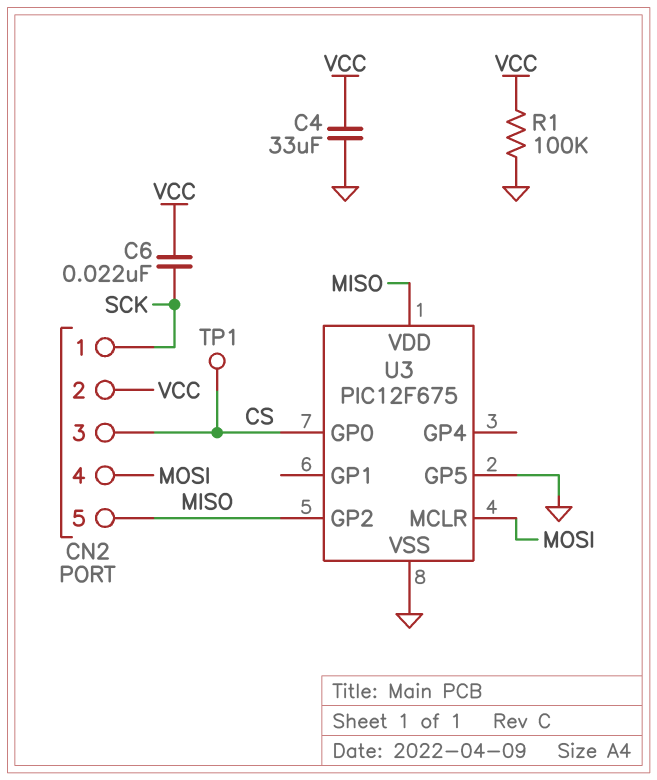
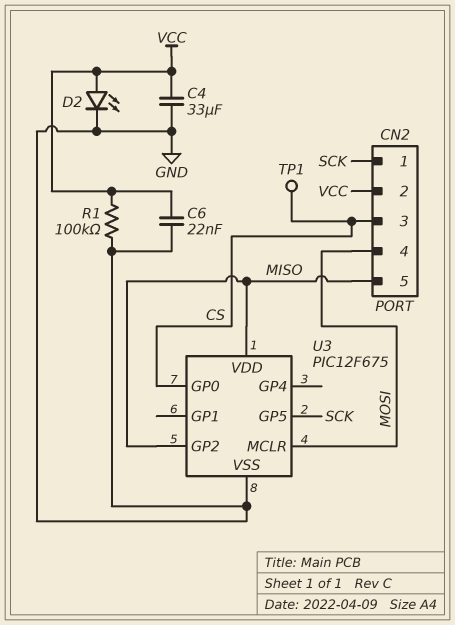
C6: 22nF (SCK, VCC) -> 22nF (GND, VCC)
D2: none -> LED (A VCC, K GND)
U3 pin GP5: GND -> SCK

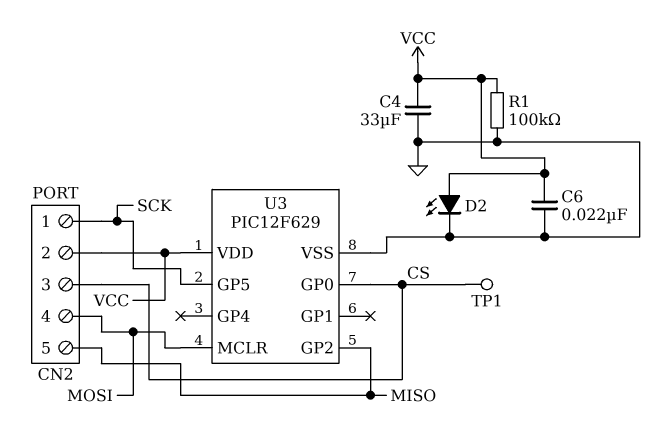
U3: PIC12F675 -> PIC12F629
U3 pin VDD: MISO -> VCC

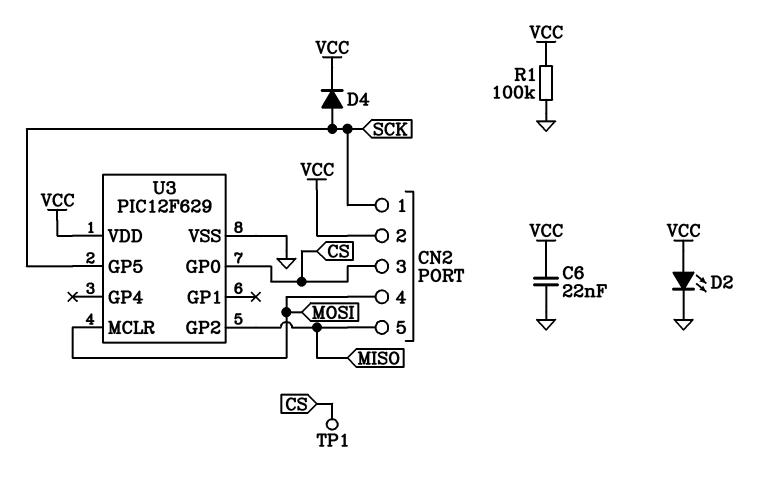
C4: 33uF (GND, VCC) -> none
D4: none -> diode (A SCK, K VCC)

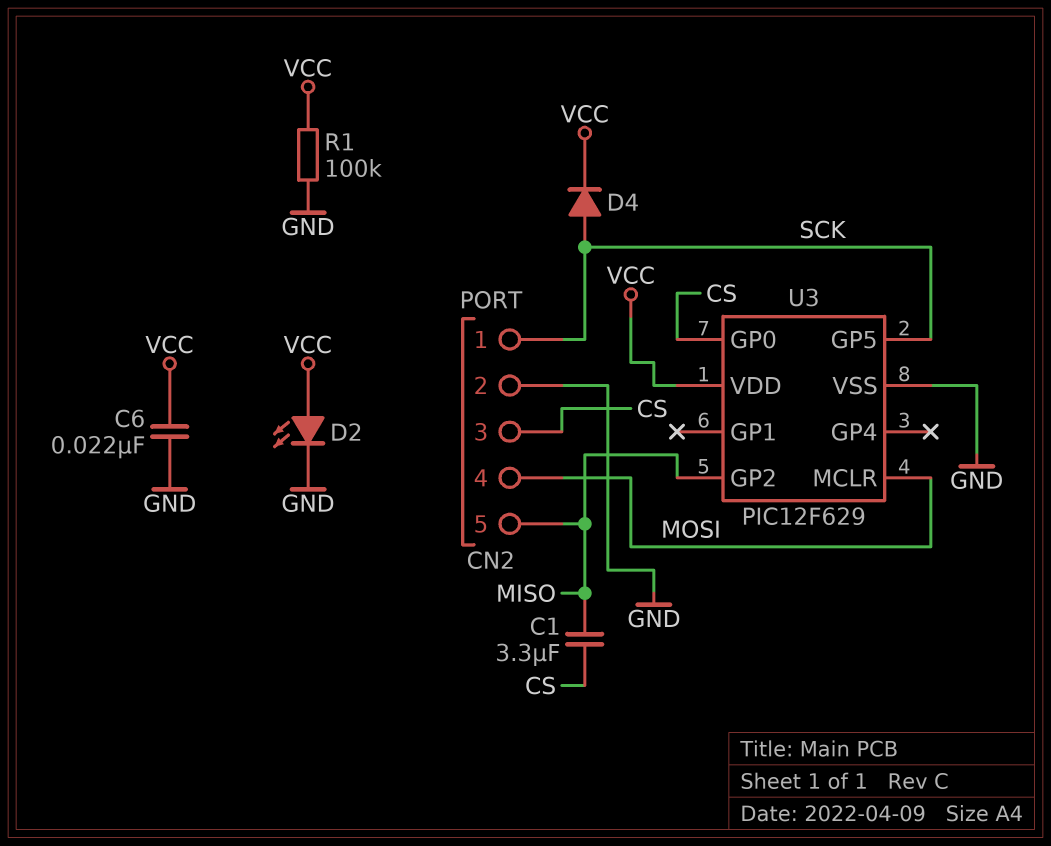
C1: none -> 3.3uF (CS, MISO)
CN2 pin 2: VCC -> GND
TP1: test point (CS) -> none

